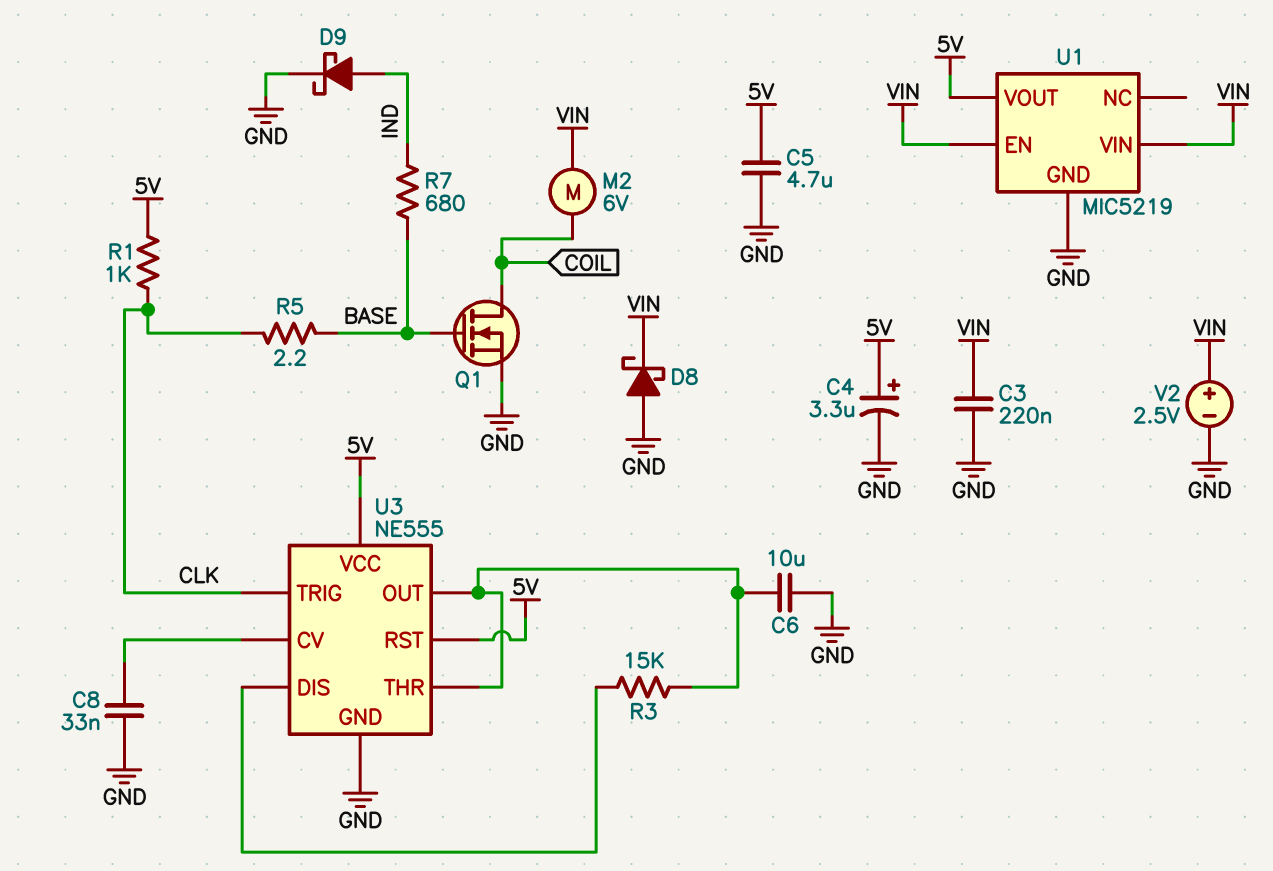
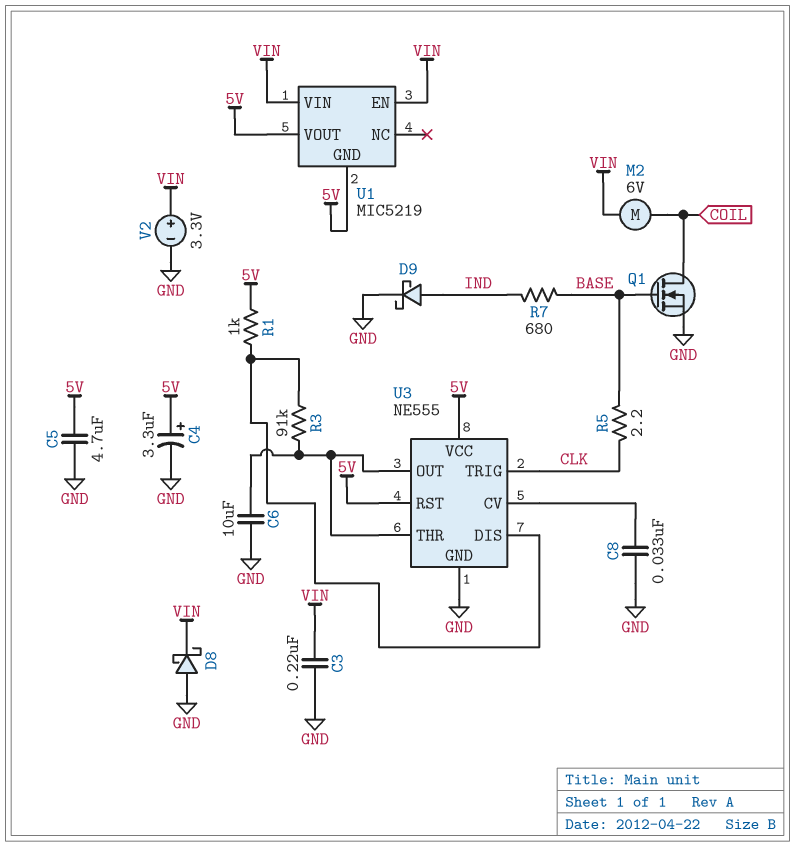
R1: 1k (5V, CLK) -> 1k (5V, U3/DIS)
R3: 15k (U3/DIS, U3/OUT) -> 91k (U3/DIS, U3/OUT)
U1 pin GND: GND -> 5V
V2: 2.5V (plus VIN, minus GND) -> 3.3V (plus VIN, minus GND)

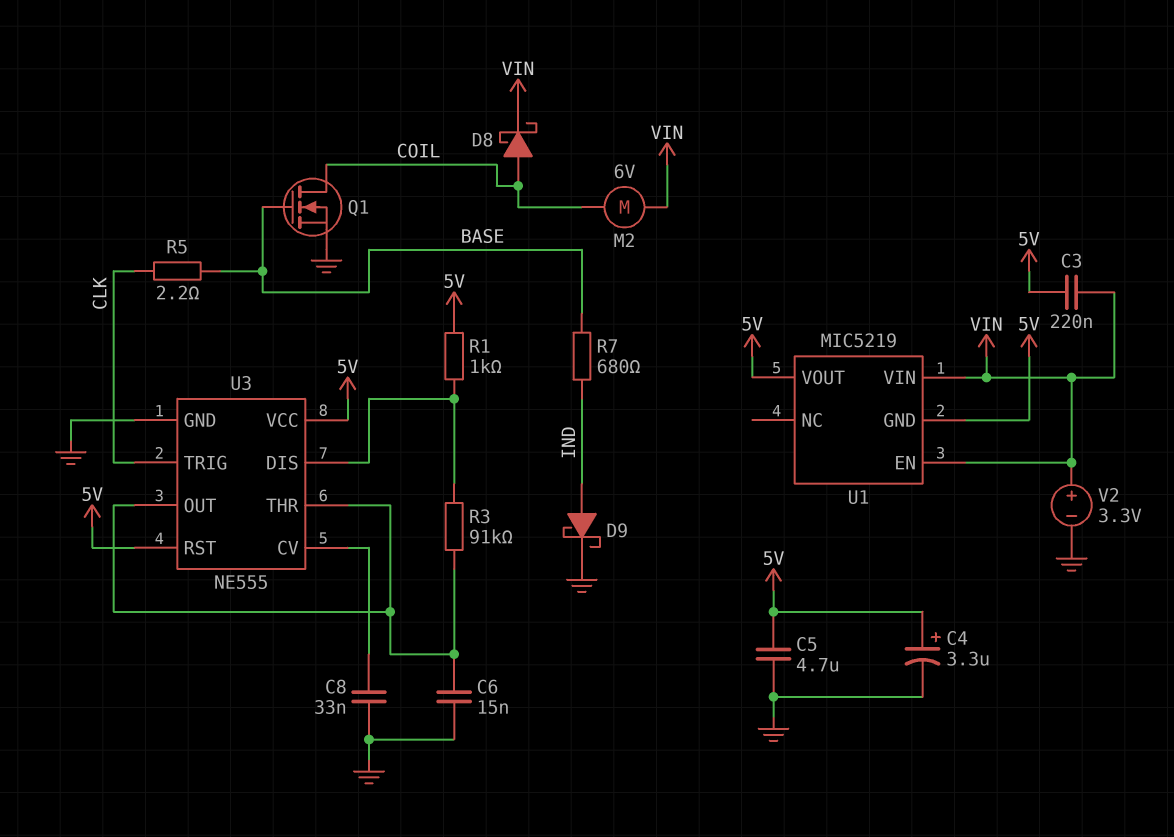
C3: 220nF (GND, VIN) -> 220nF (5V, VIN)
C6: 10uF (GND, U3/OUT) -> 15nF (GND, U3/OUT)
D8: schottky (A GND, K VIN) -> schottky (A COIL, K VIN)

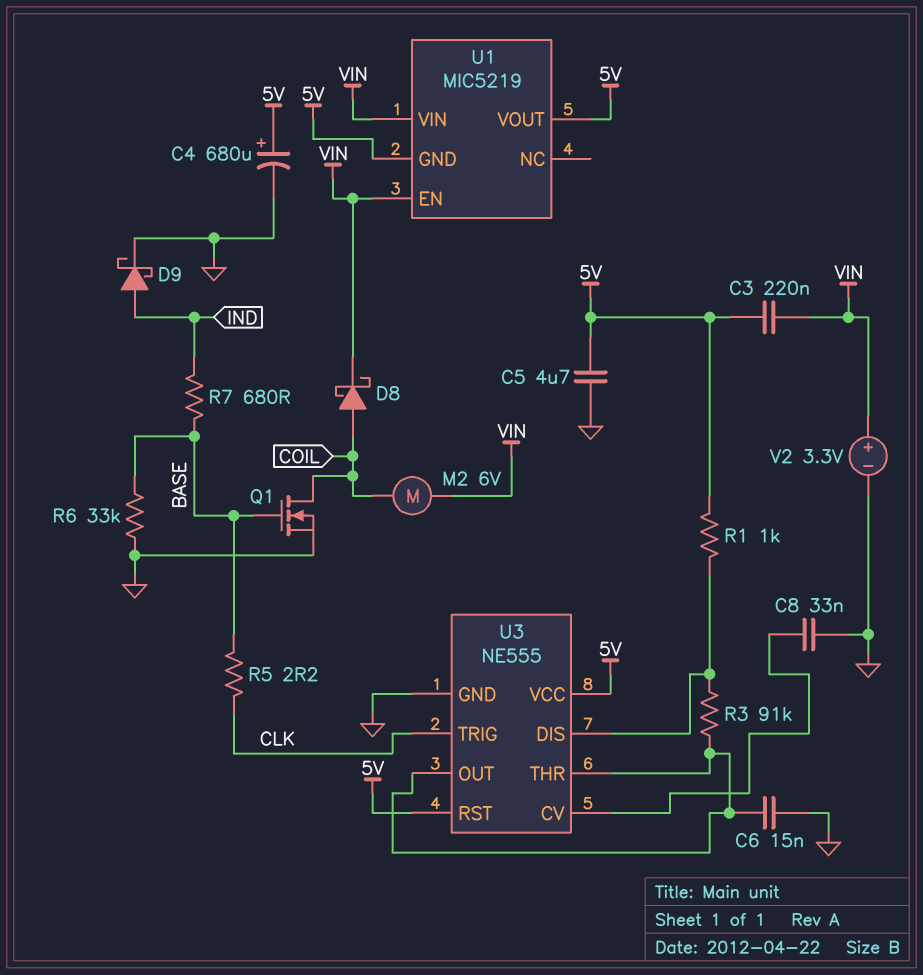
C4: 3.3uF (plus 5V, minus GND) -> 680uF (plus 5V, minus GND)
R6: none -> 33k (BASE, GND)

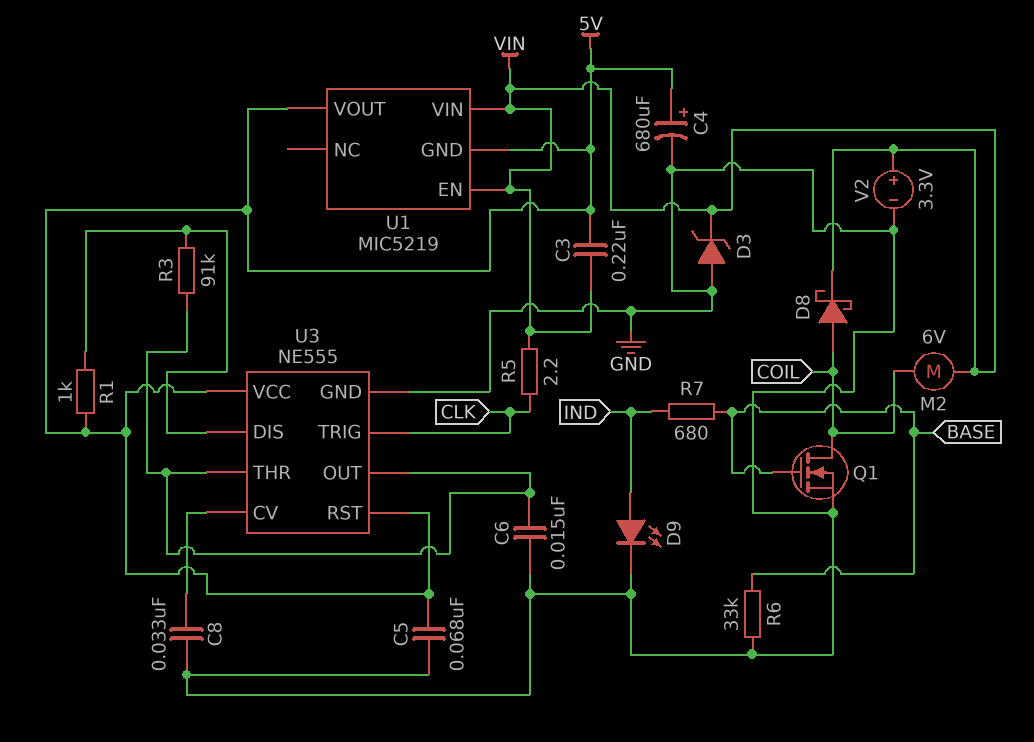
C5: 4.7uF (5V, GND) -> 68nF (5V, GND)
D3: none -> zener (A GND, K VIN)
D9: schottky (A IND, K GND) -> LED (A IND, K GND)
R5: 2.2 (BASE, CLK) -> 2.2 (CLK, VIN)

